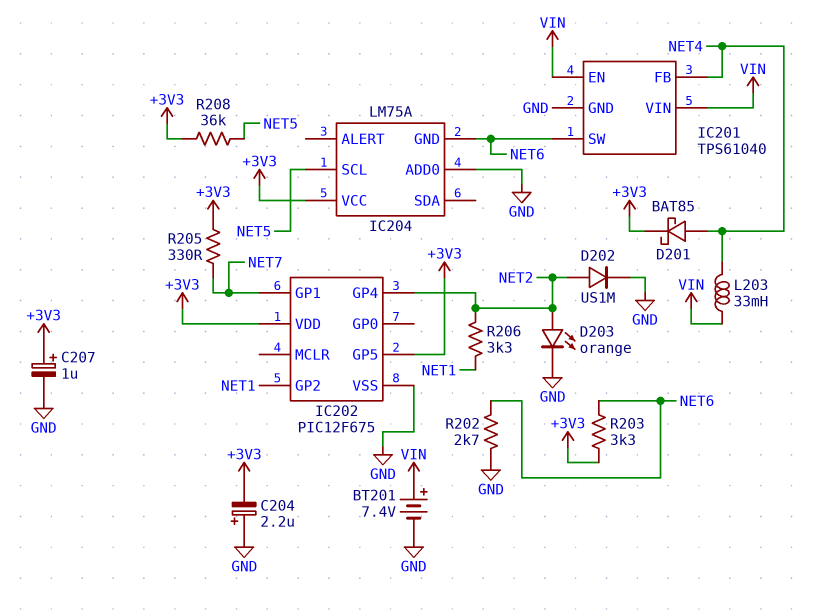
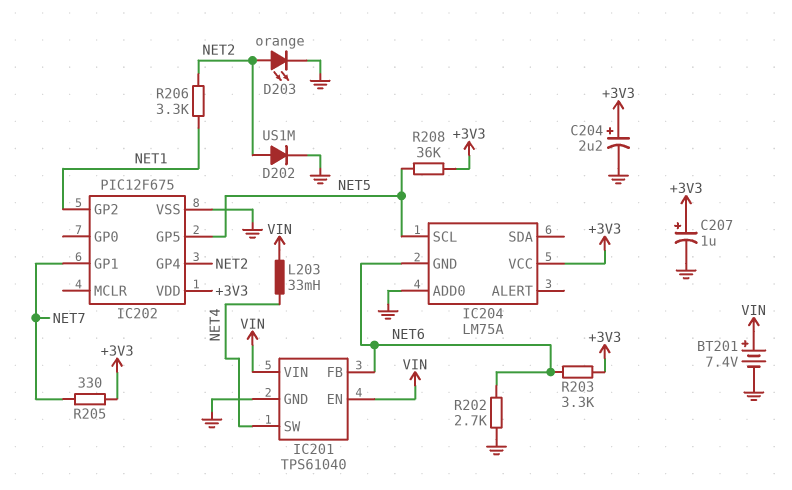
C204: 2.2uF (plus GND, minus +3V3) -> 2.2uF (plus +3V3, minus GND)
D201: schottky BAT85 (A NET4, K +3V3) -> none
IC201 pin FB: NET4 -> NET6
IC201 pin SW: NET6 -> NET4
IC202 pin GP5: +3V3 -> NET5

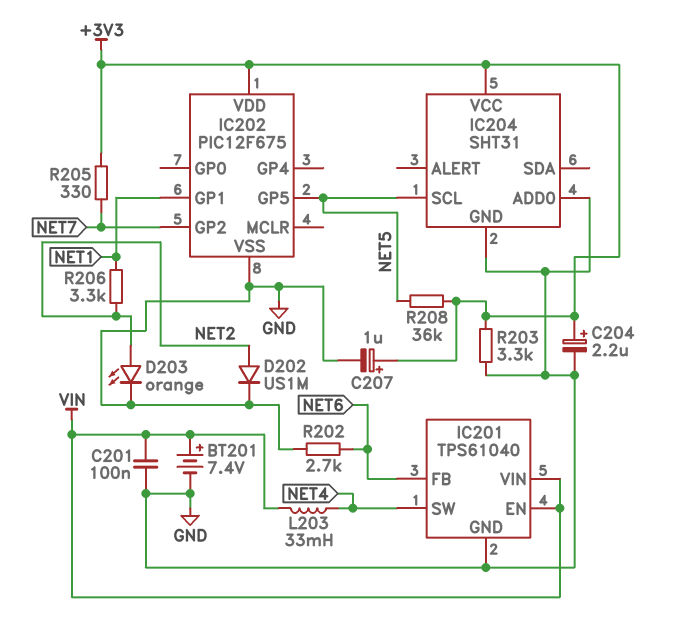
C201: none -> 100nF (GND, VIN)
IC202 pin GP1: NET7 -> NET1
IC202 pin GP2: NET1 -> NET7
IC202 pin GP4: NET2 -> none
IC204: LM75A -> SHT31
IC204 pin GND: NET6 -> GND
R203: 3.3k (+3V3, NET6) -> 3.3k (+3V3, GND)

